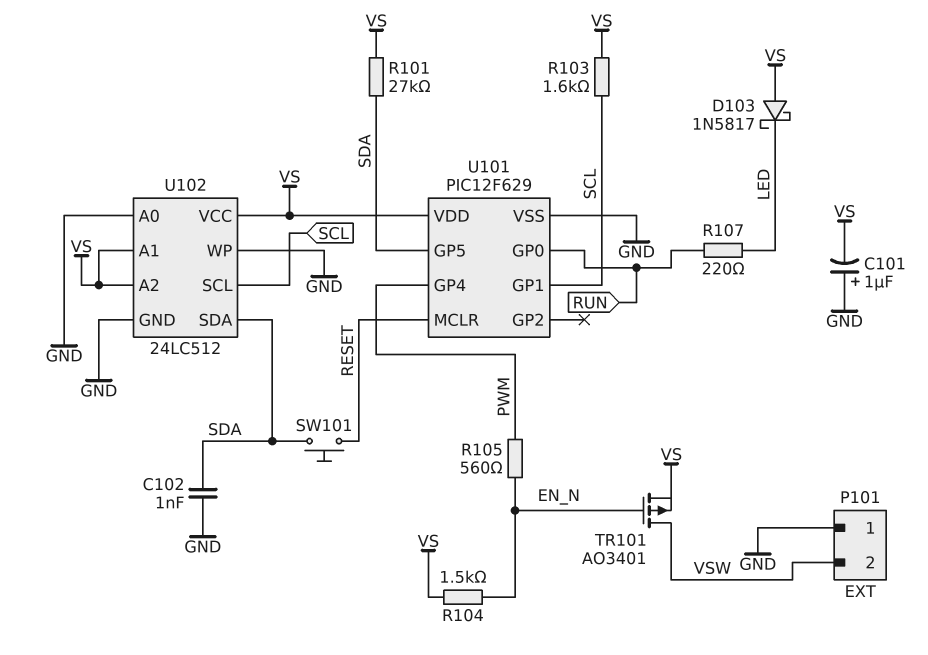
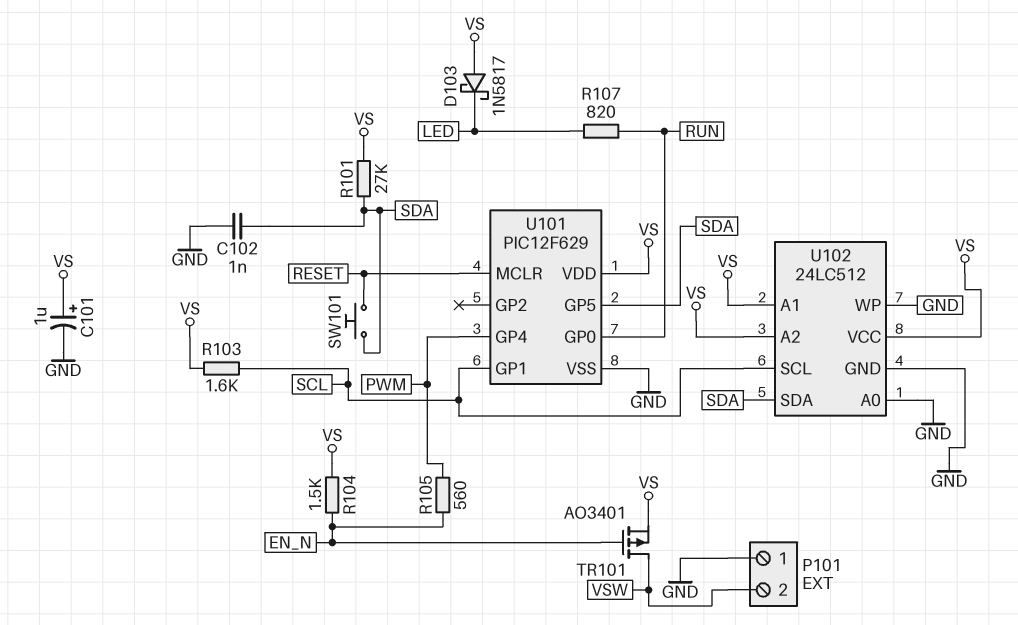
C101: 1uF (plus GND, minus VS) -> 1uF (plus VS, minus GND)
R107: 220 (LED, RUN) -> 820 (LED, RUN)

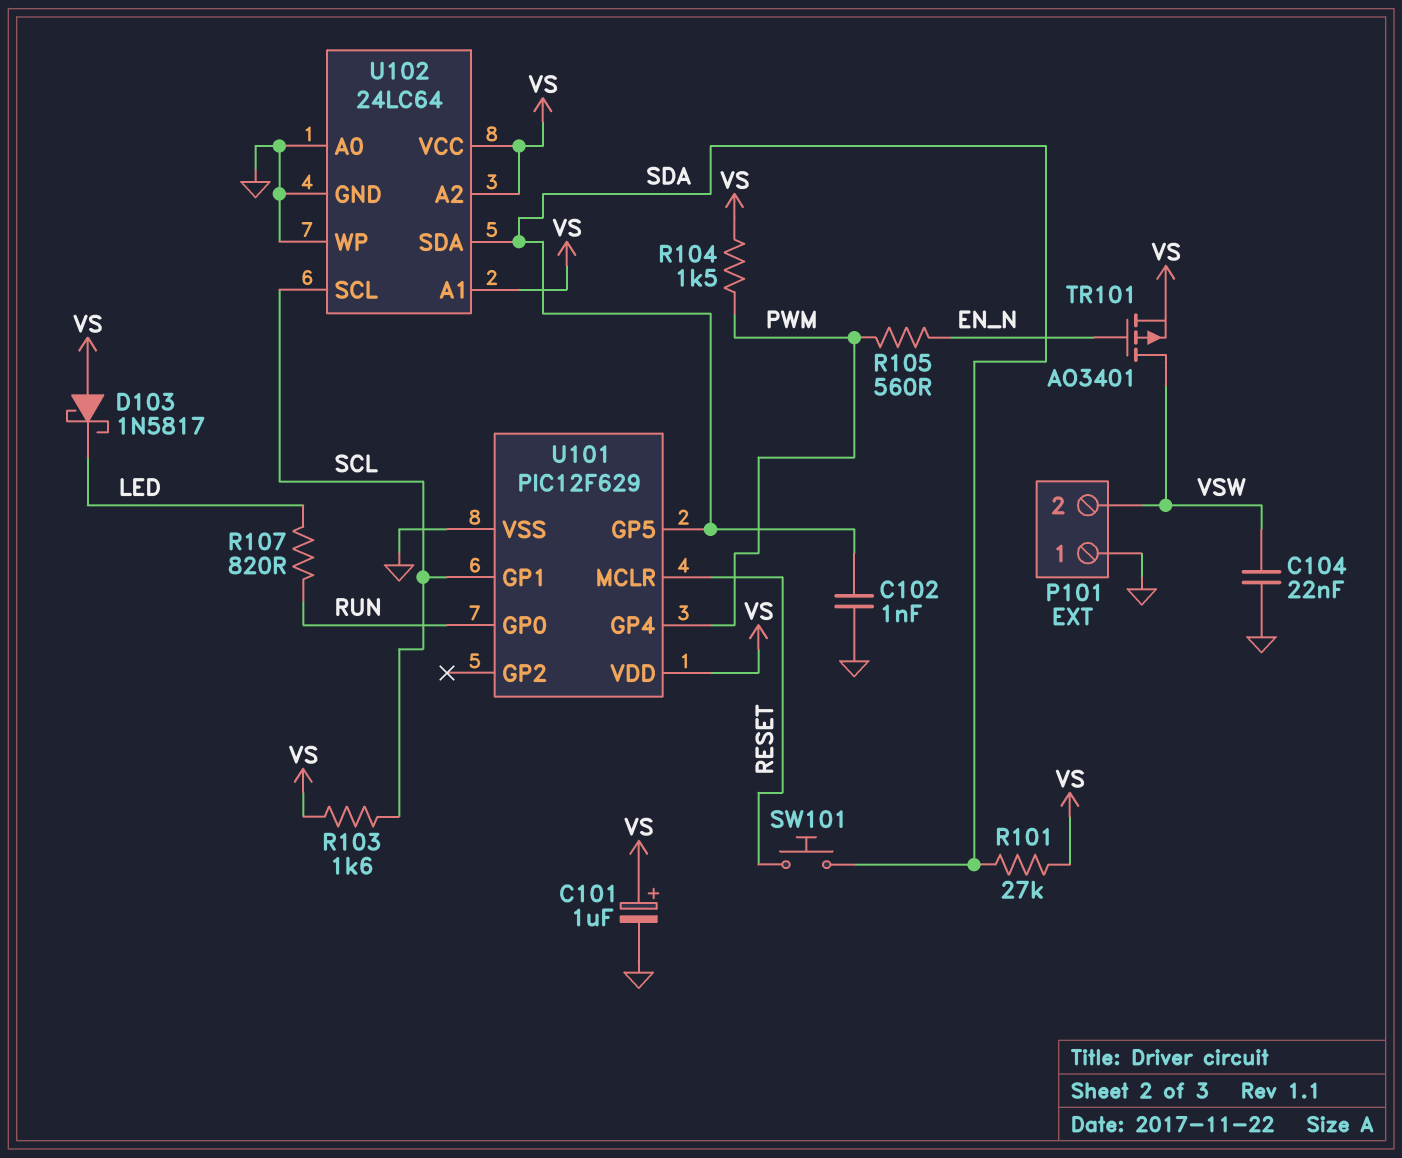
C104: none -> 22nF (GND, VSW)
R104: 1.5k (EN_N, VS) -> 1.5k (PWM, VS)
U102: 24LC512 -> 24LC64

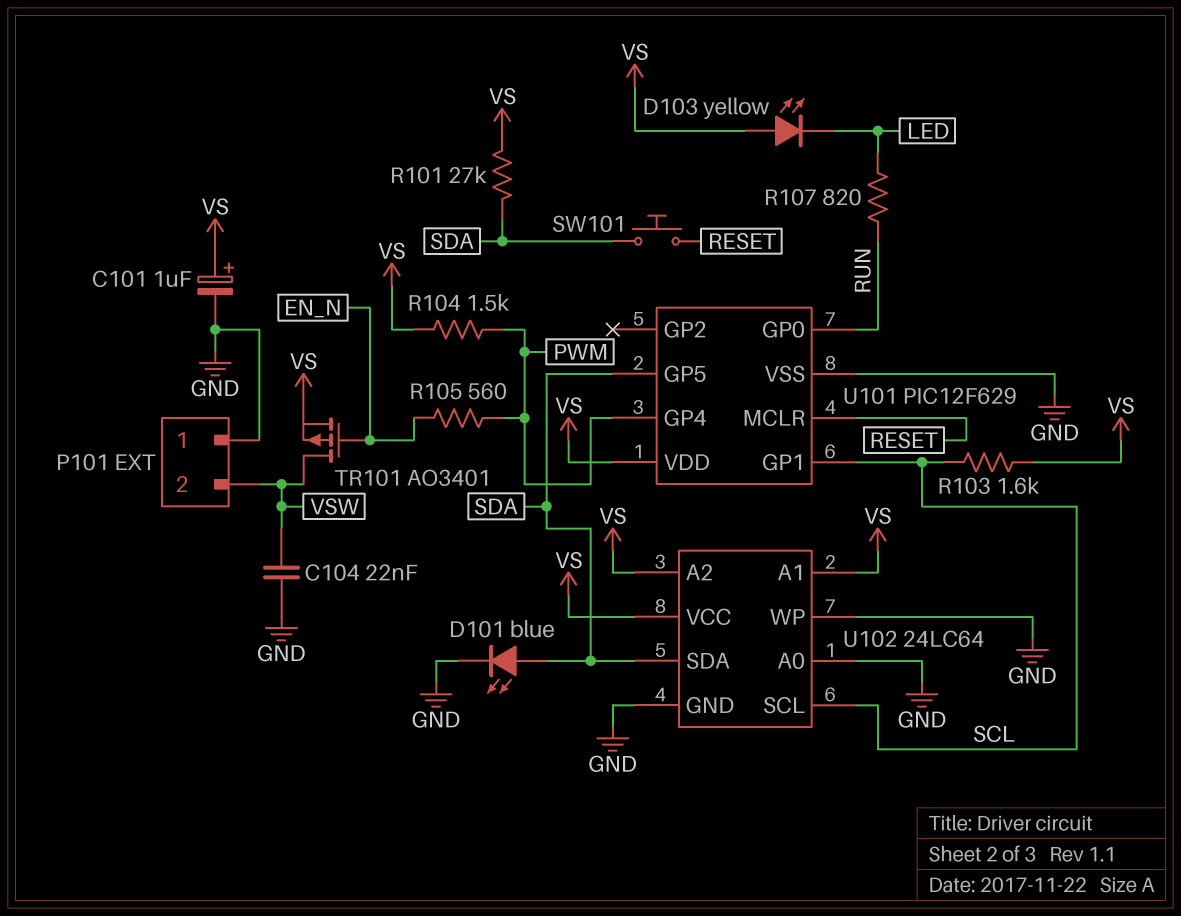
C102: 1nF (GND, SDA) -> none
D101: none -> LED blue (A SDA, K GND)
D103: schottky 1N5817 (A VS, K LED) -> LED yellow (A VS, K LED)

